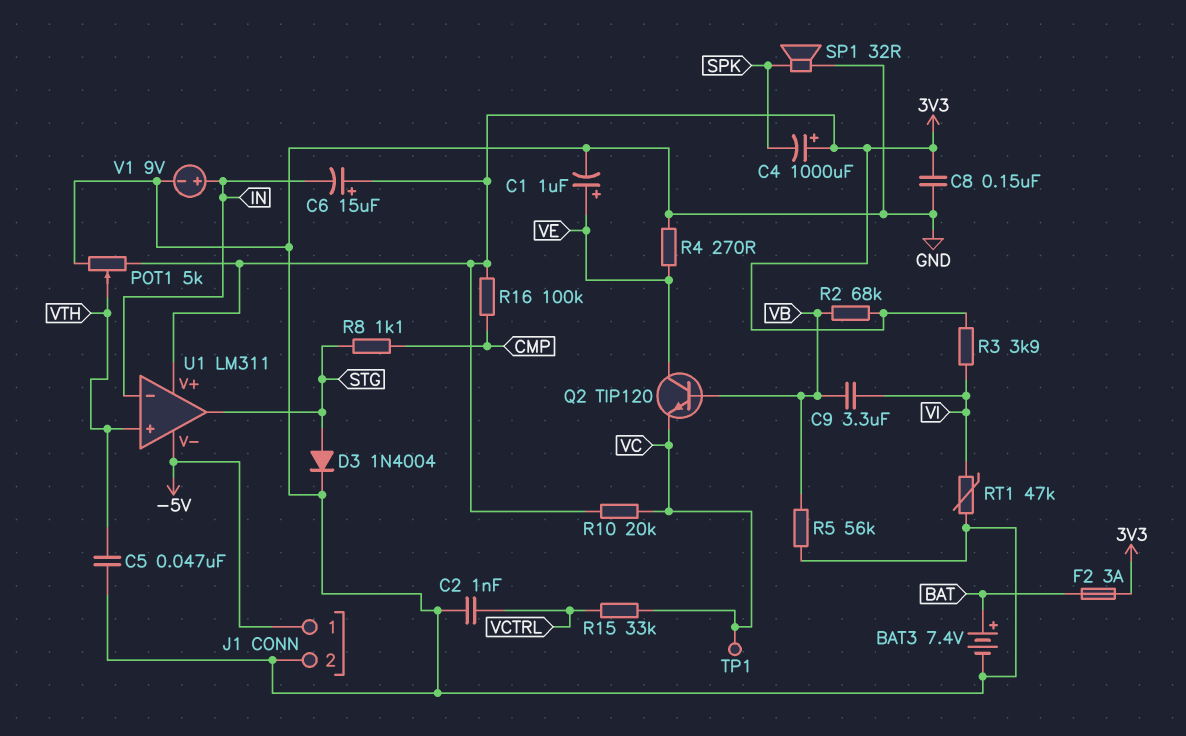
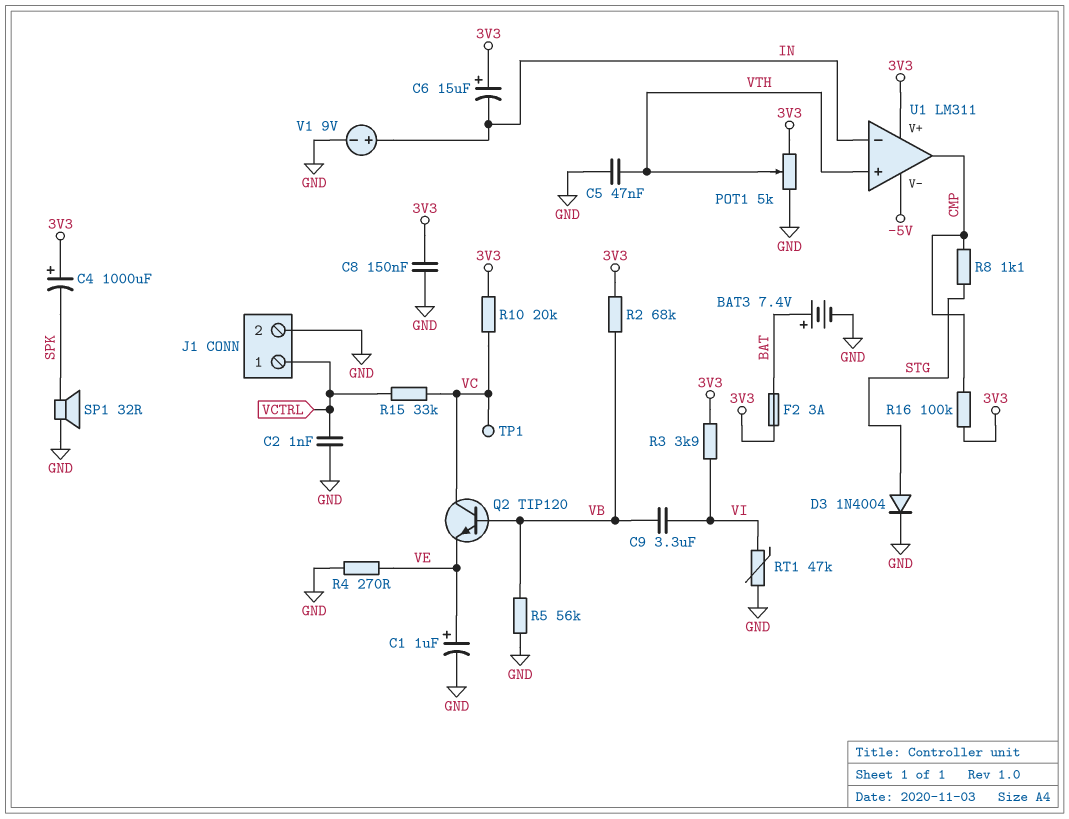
J1 pin 1: -5V -> VCTRL
Q2: NPN TIP120 (B VB, C VE, E VC) -> NPN TIP120 (B VB, C VC, E VE)
U1 pin out: STG -> CMP

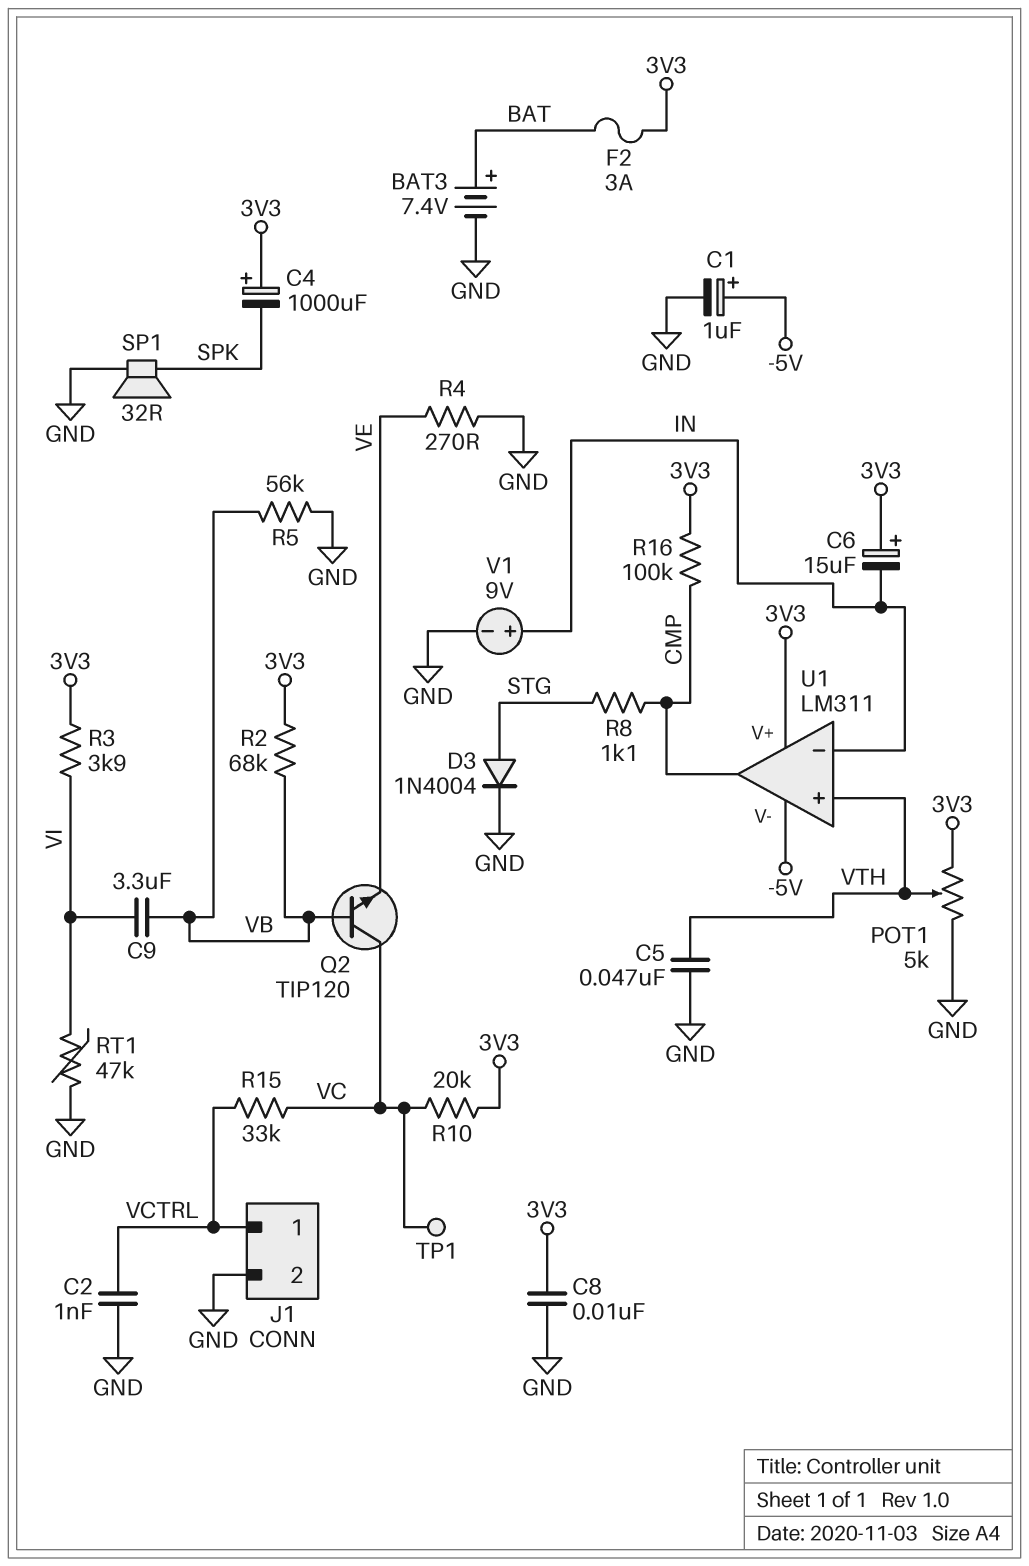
C1: 1uF (plus VE, minus GND) -> 1uF (plus -5V, minus GND)
C8: 150nF (3V3, GND) -> 10nF (3V3, GND)

